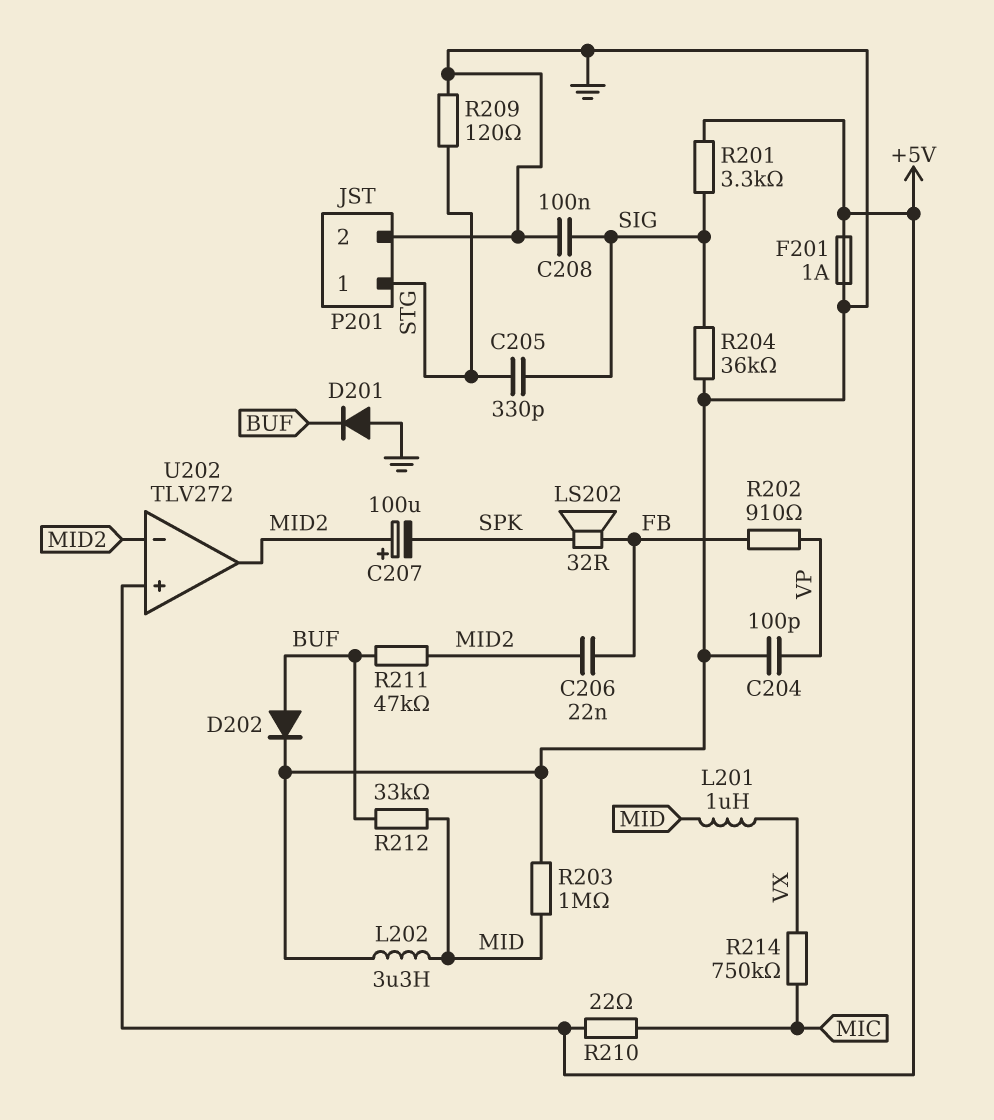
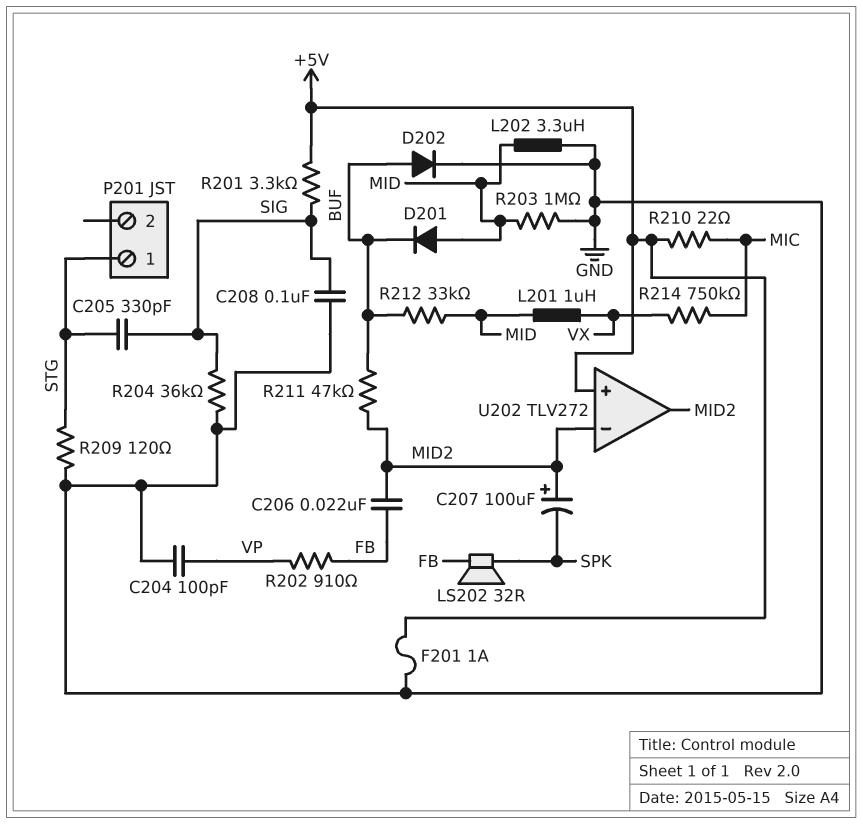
D201: diode (A GND, K BUF) -> diode (A MID, K BUF)
P201 pin 2: GND -> none

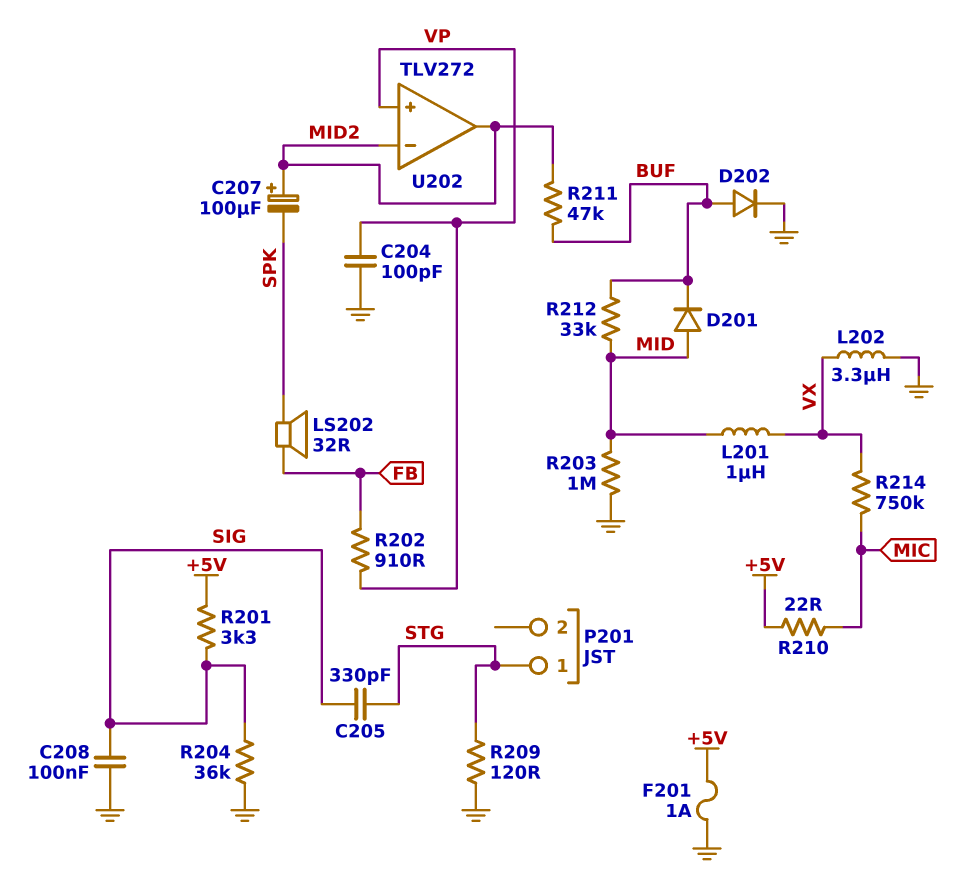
C206: 22nF (FB, MID2) -> none
L202: 3.3uH (GND, MID) -> 3.3uH (GND, VX)
U202 pin in+: +5V -> VP

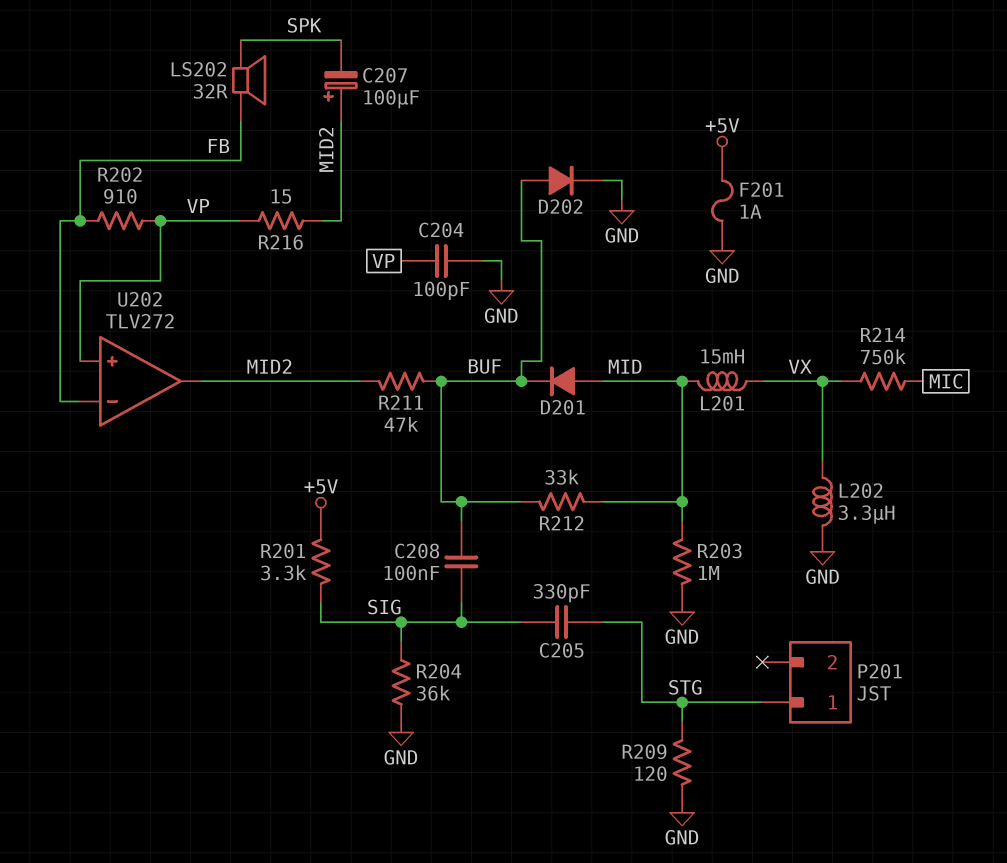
C208: 100nF (GND, SIG) -> 100nF (BUF, SIG)
L201: 1uH (MID, VX) -> 15mH (MID, VX)
R210: 22 (+5V, MIC) -> none
R216: none -> 15 (MID2, VP)
U202 pin in-: MID2 -> FB

